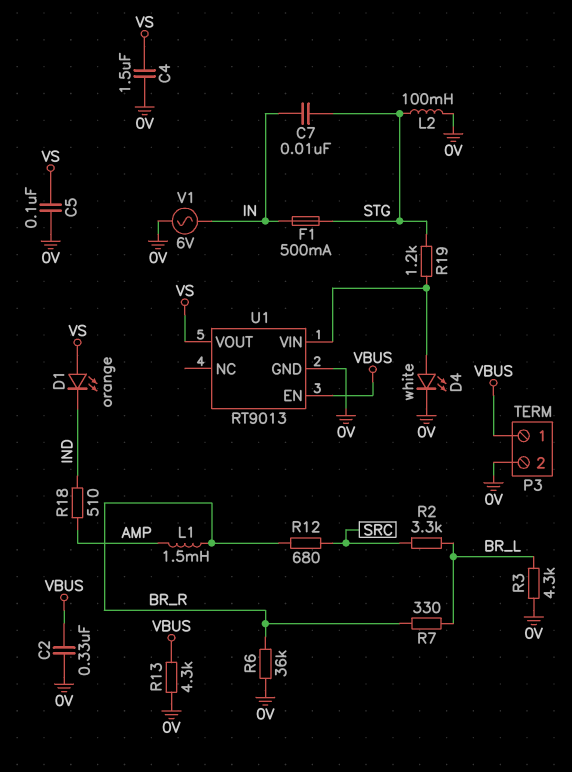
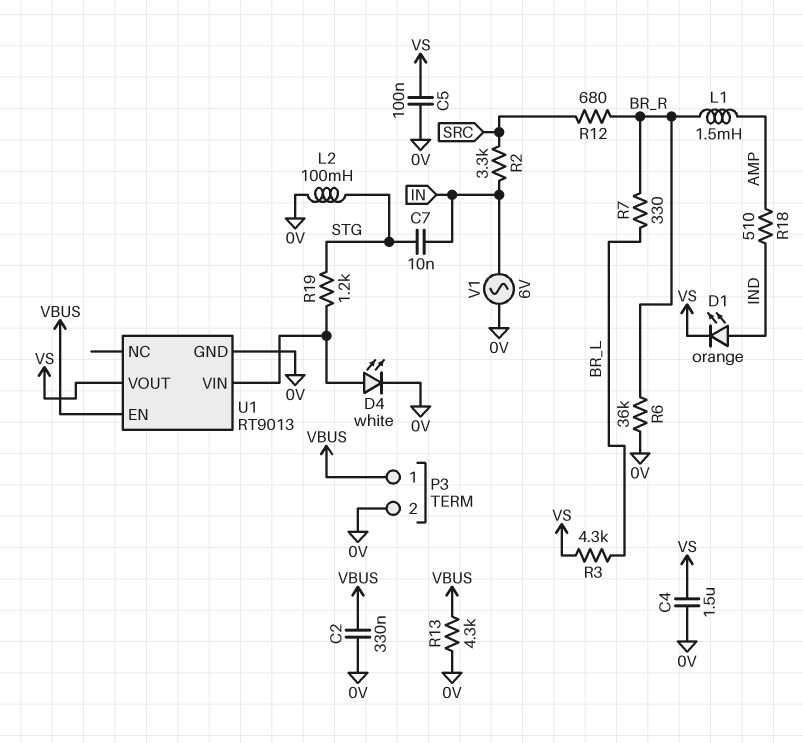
D1: LED orange (A VS, K IND) -> LED orange (A IND, K VS)
F1: 500mA (IN, STG) -> none
R2: 3.3k (BR_L, SRC) -> 3.3k (IN, SRC)
R3: 4.3k (0V, BR_L) -> 4.3k (BR_L, VS)

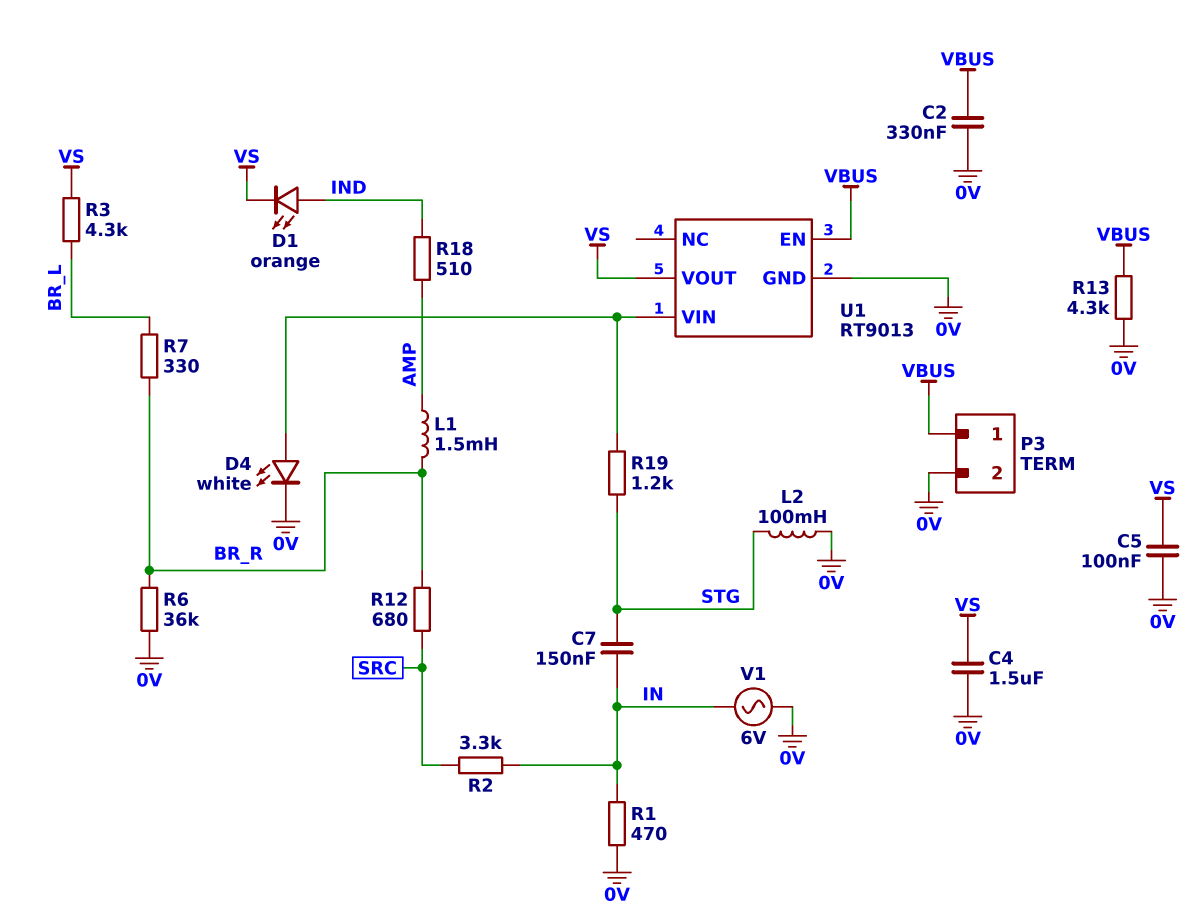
C7: 10nF (IN, STG) -> 150nF (IN, STG)
R1: none -> 470 (0V, IN)

